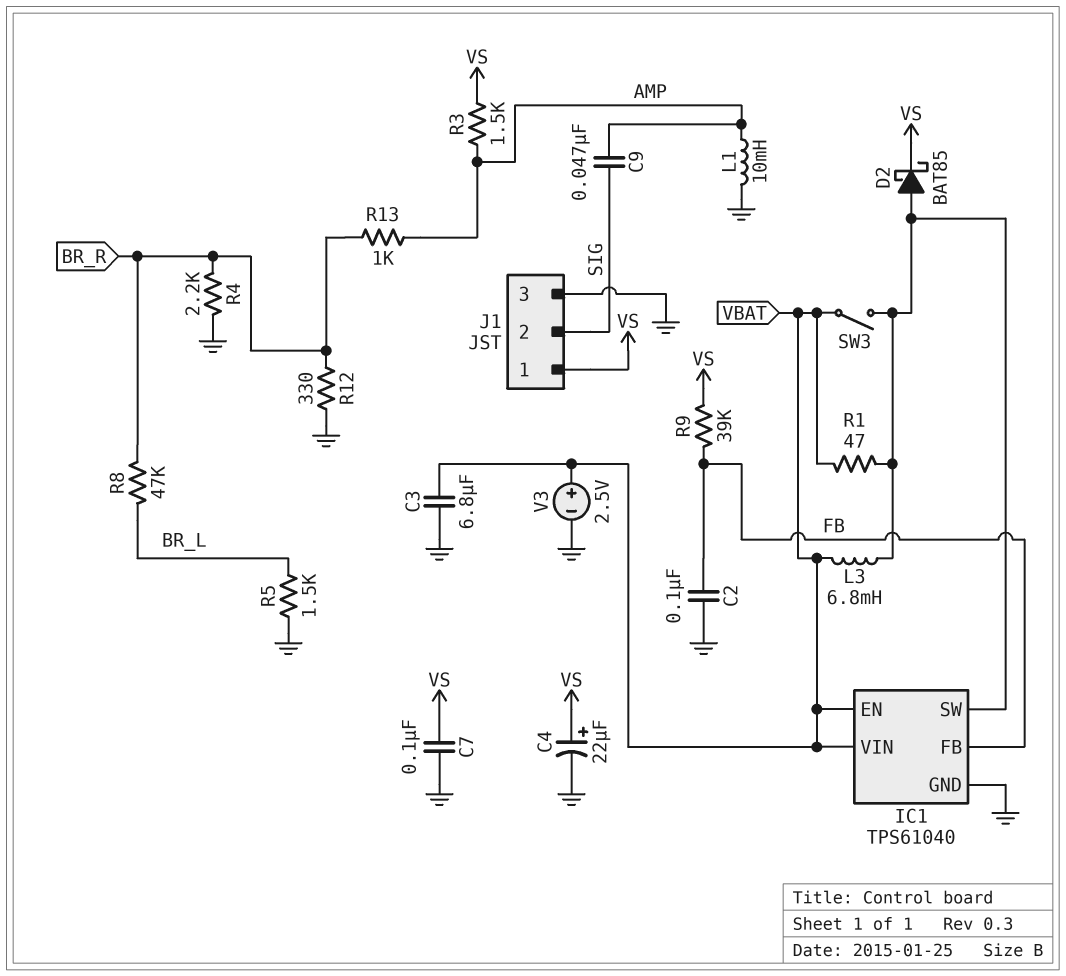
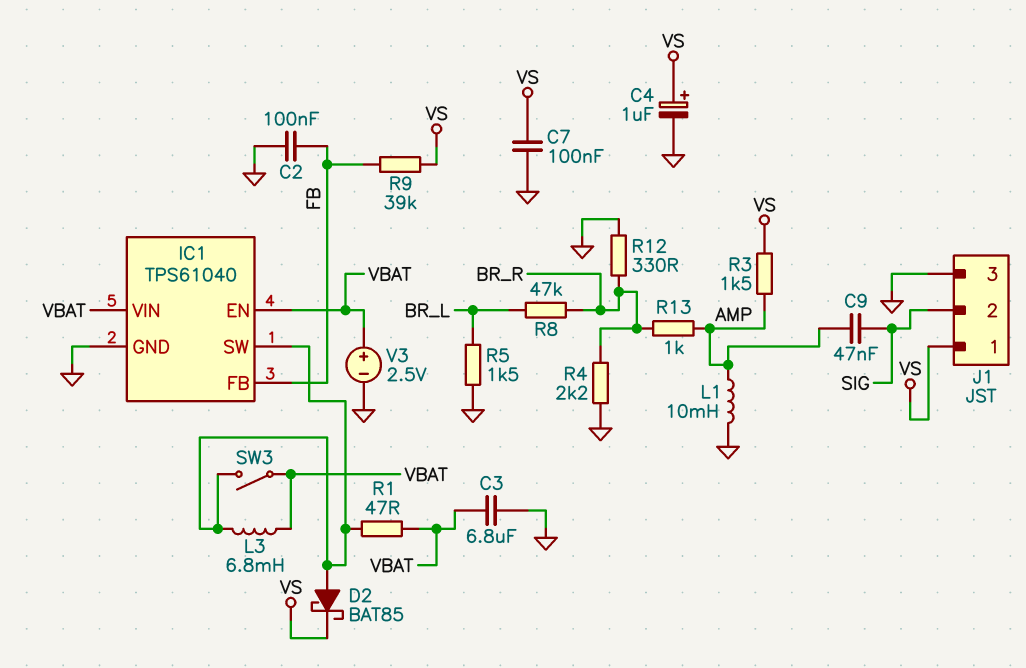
C4: 22uF (plus VS, minus GND) -> 1uF (plus VS, minus GND)

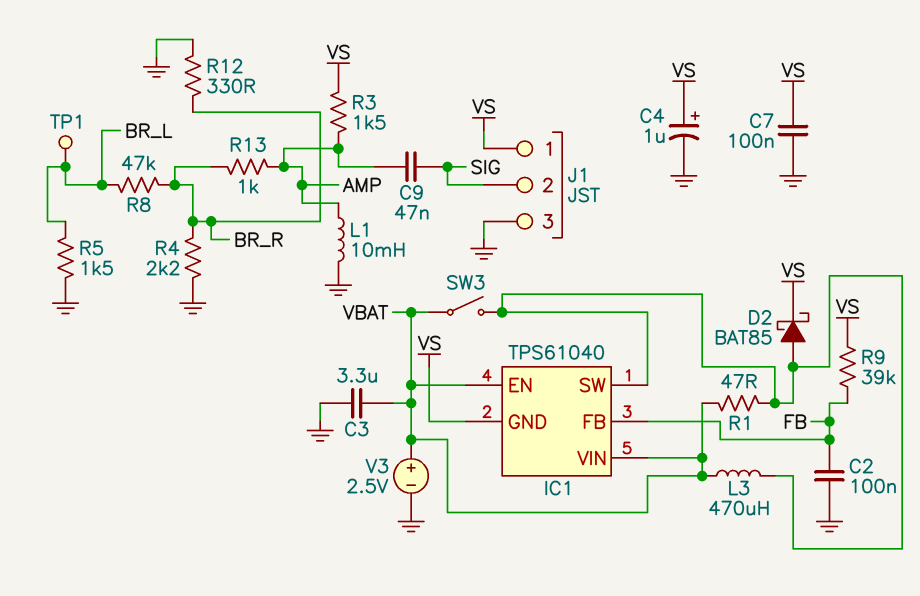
C3: 6.8uF (GND, VBAT) -> 3.3uF (GND, VBAT)
IC1 pin GND: GND -> VS
L3: 6.8mH (IC1/SW, VBAT) -> 470uH (IC1/SW, VBAT)
TP1: none -> test point (BR_L)

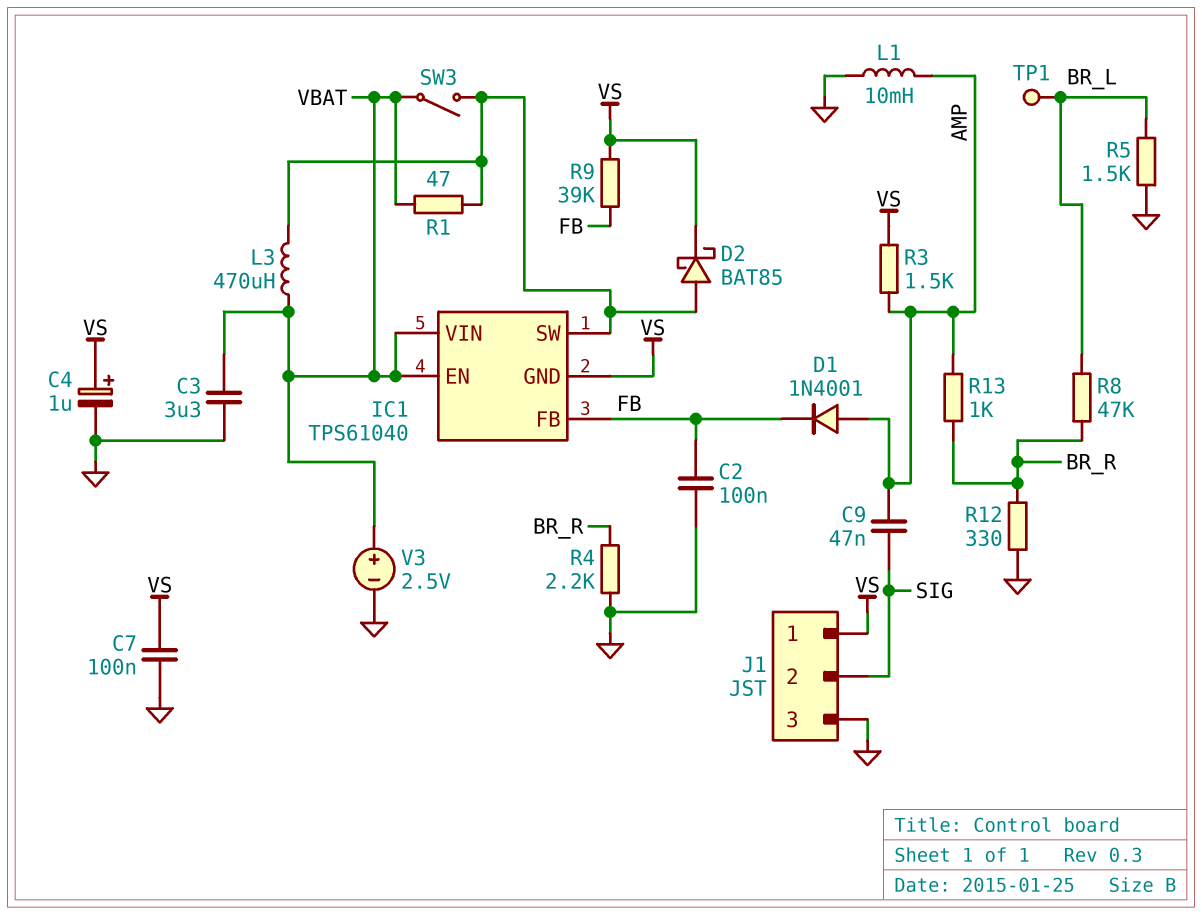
D1: none -> diode 1N4001 (A AMP, K FB)

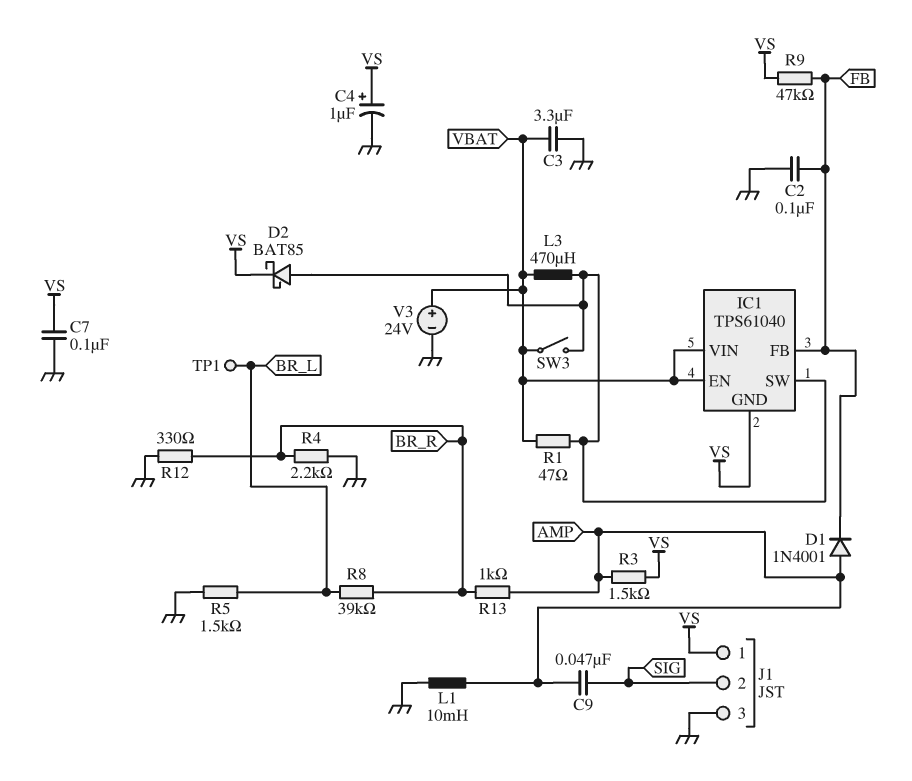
R8: 47k (BR_L, BR_R) -> 39k (BR_L, BR_R)
R9: 39k (FB, VS) -> 47k (FB, VS)
V3: 2.5V (plus VBAT, minus GND) -> 24V (plus VBAT, minus GND)

